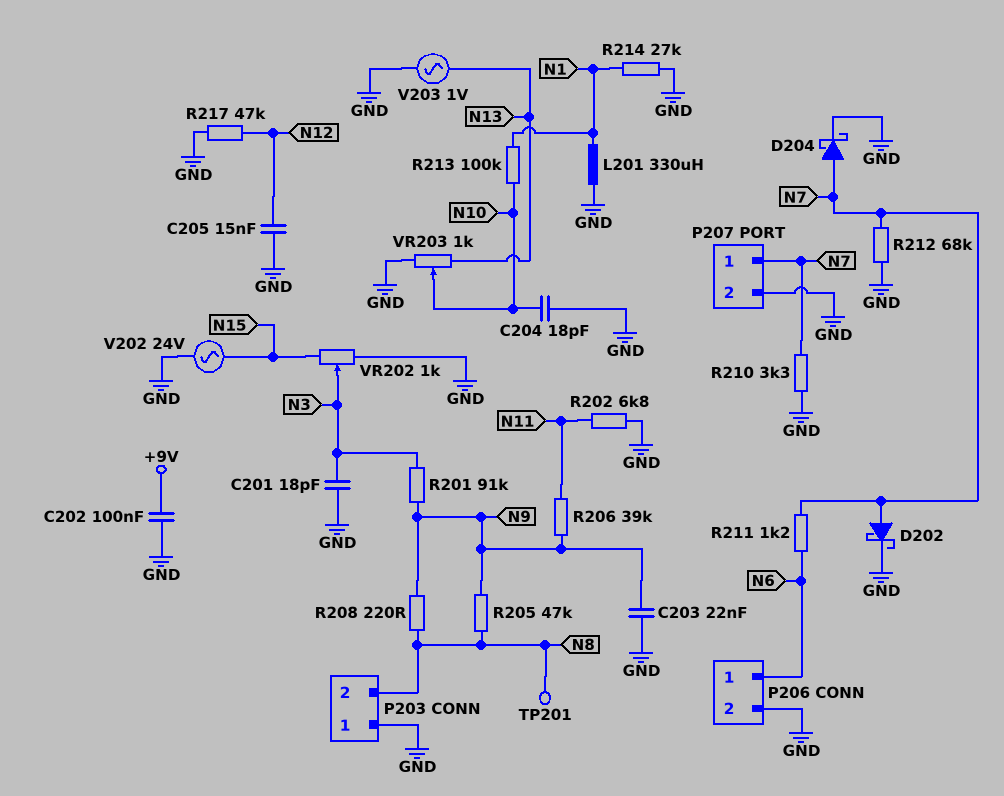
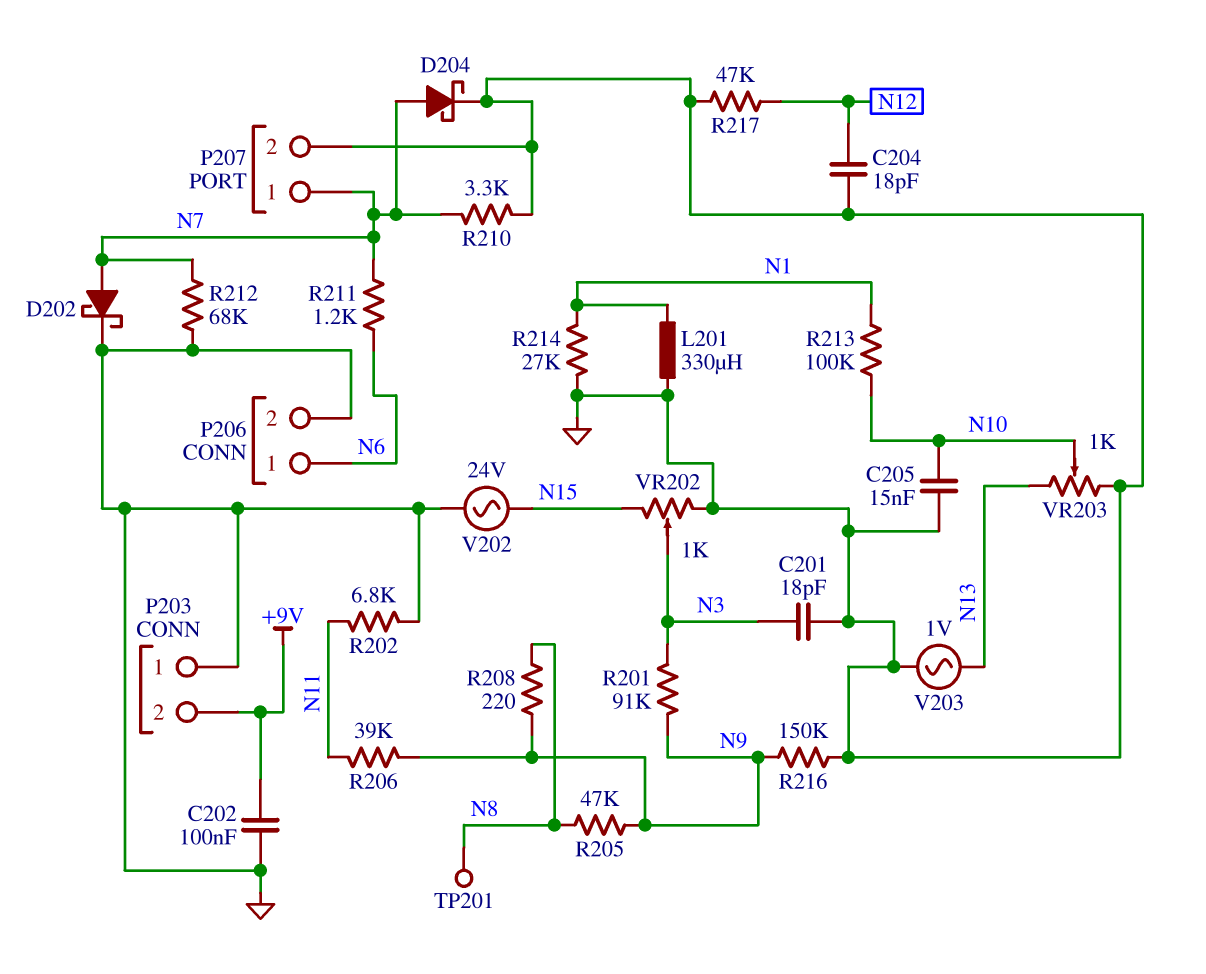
C203: 22nF (GND, N9) -> none
C204: 18pF (GND, N10) -> 18pF (GND, N12)
C205: 15nF (GND, N12) -> 15nF (GND, N10)
P203 pin 2: N8 -> +9V
R216: none -> 150k (GND, N9)

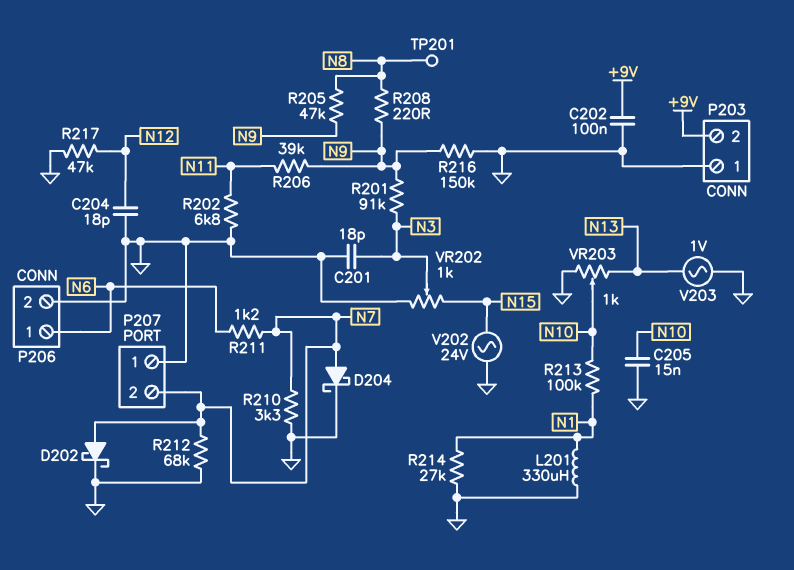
P207 pin 1: N7 -> GND
P207 pin 2: GND -> N7

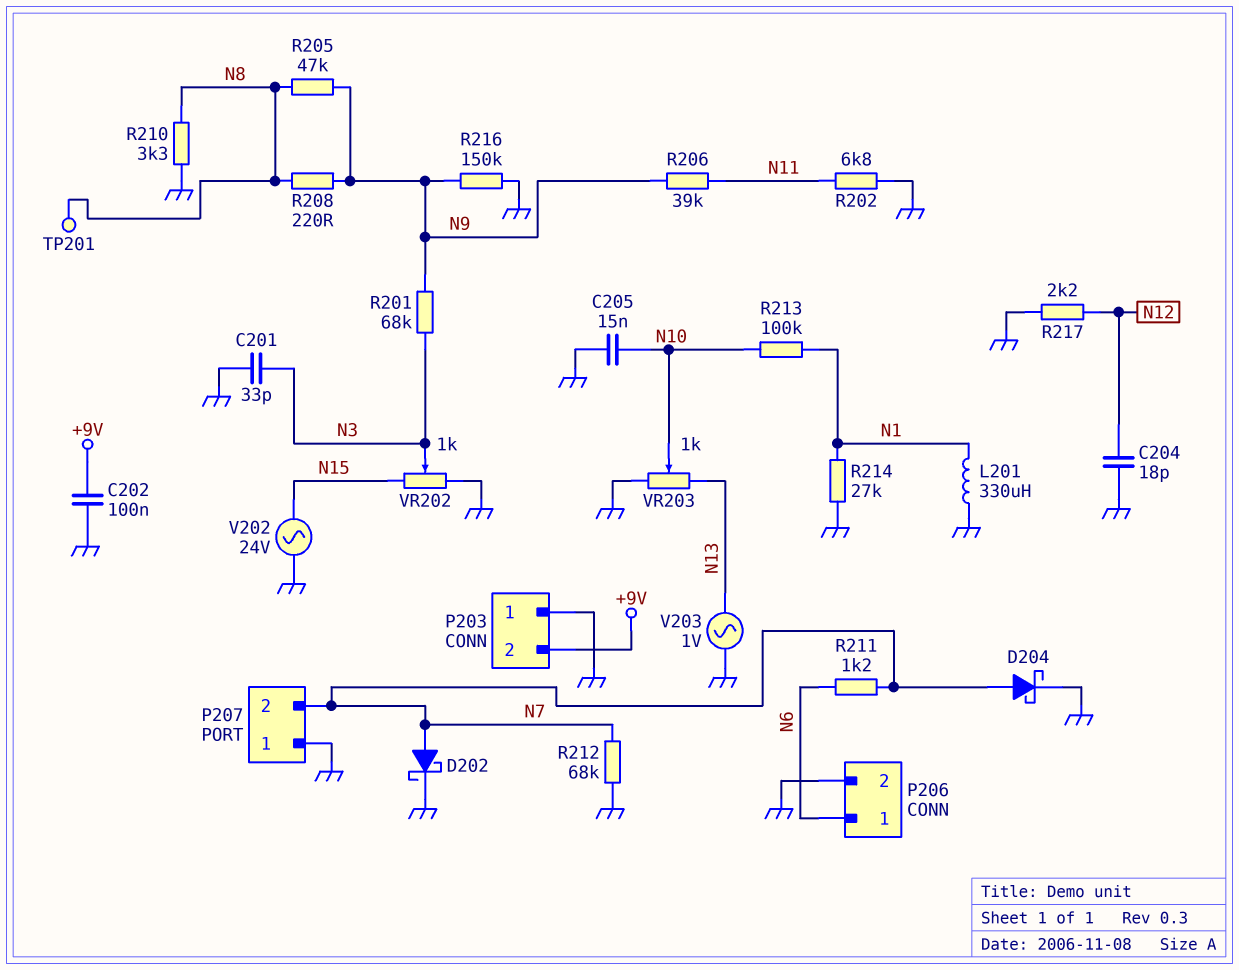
C201: 18pF (GND, N3) -> 33pF (GND, N3)
R201: 91k (N3, N9) -> 68k (N3, N9)
R210: 3.3k (GND, N7) -> 3.3k (GND, N8)
R217: 47k (GND, N12) -> 2.2k (GND, N12)

